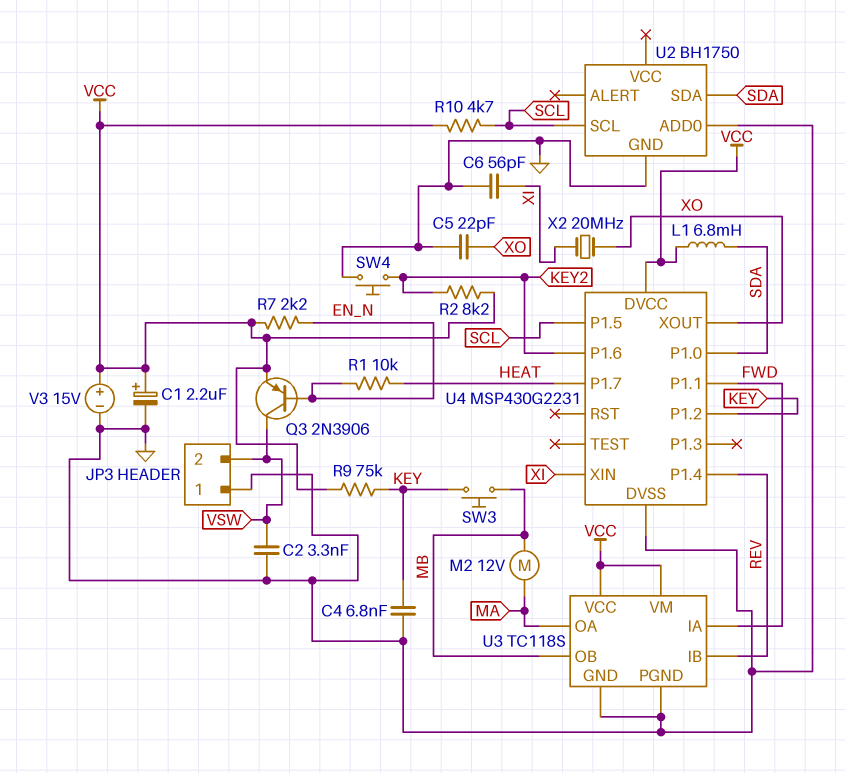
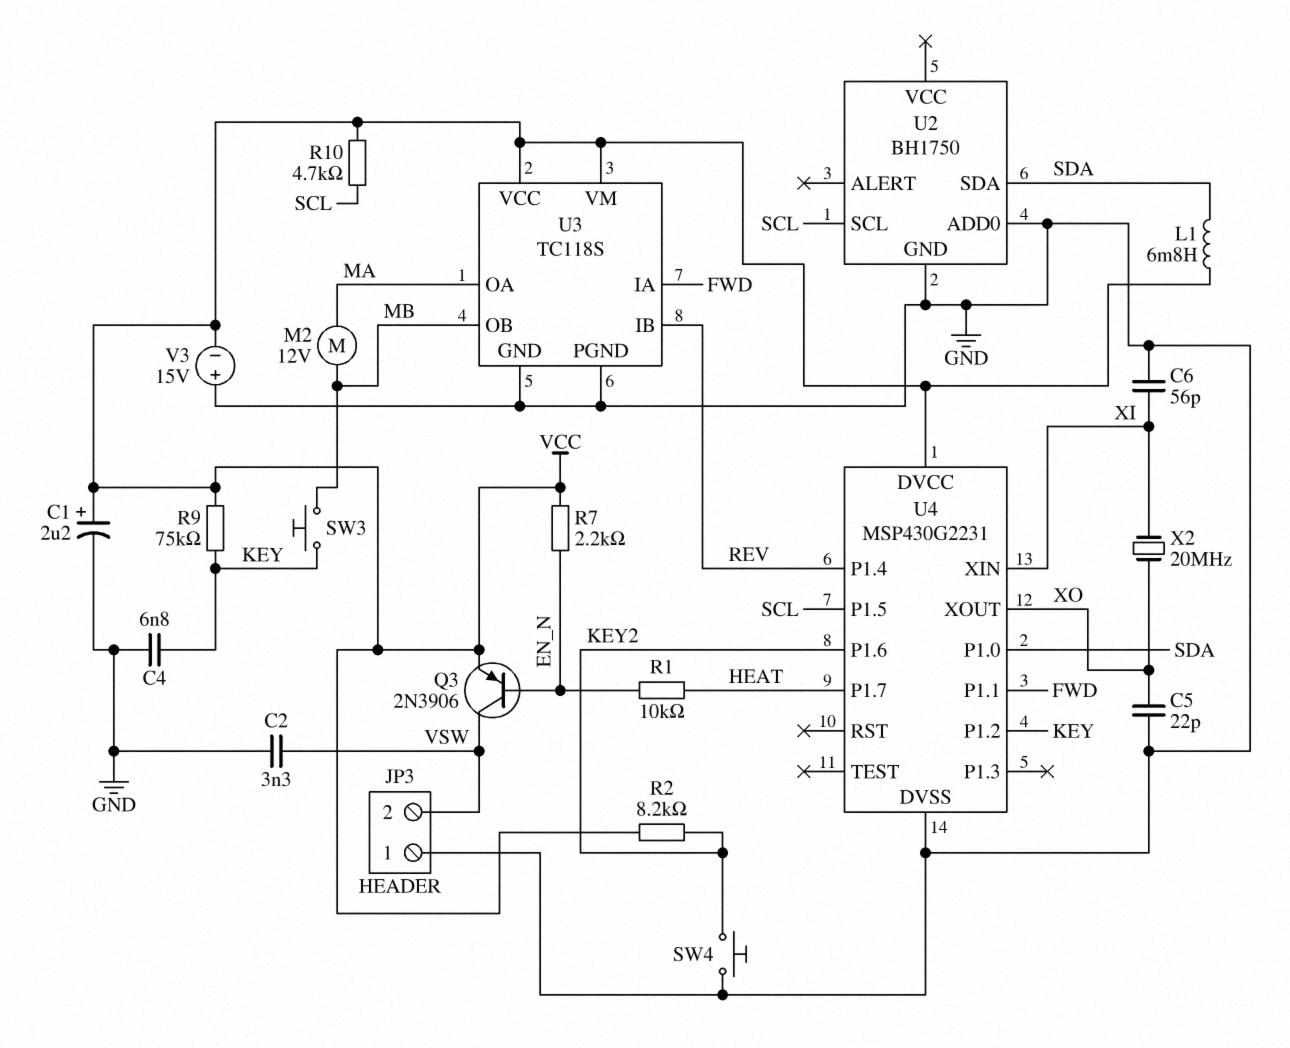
V3: 15V (plus VCC, minus GND) -> 15V (plus GND, minus VCC)

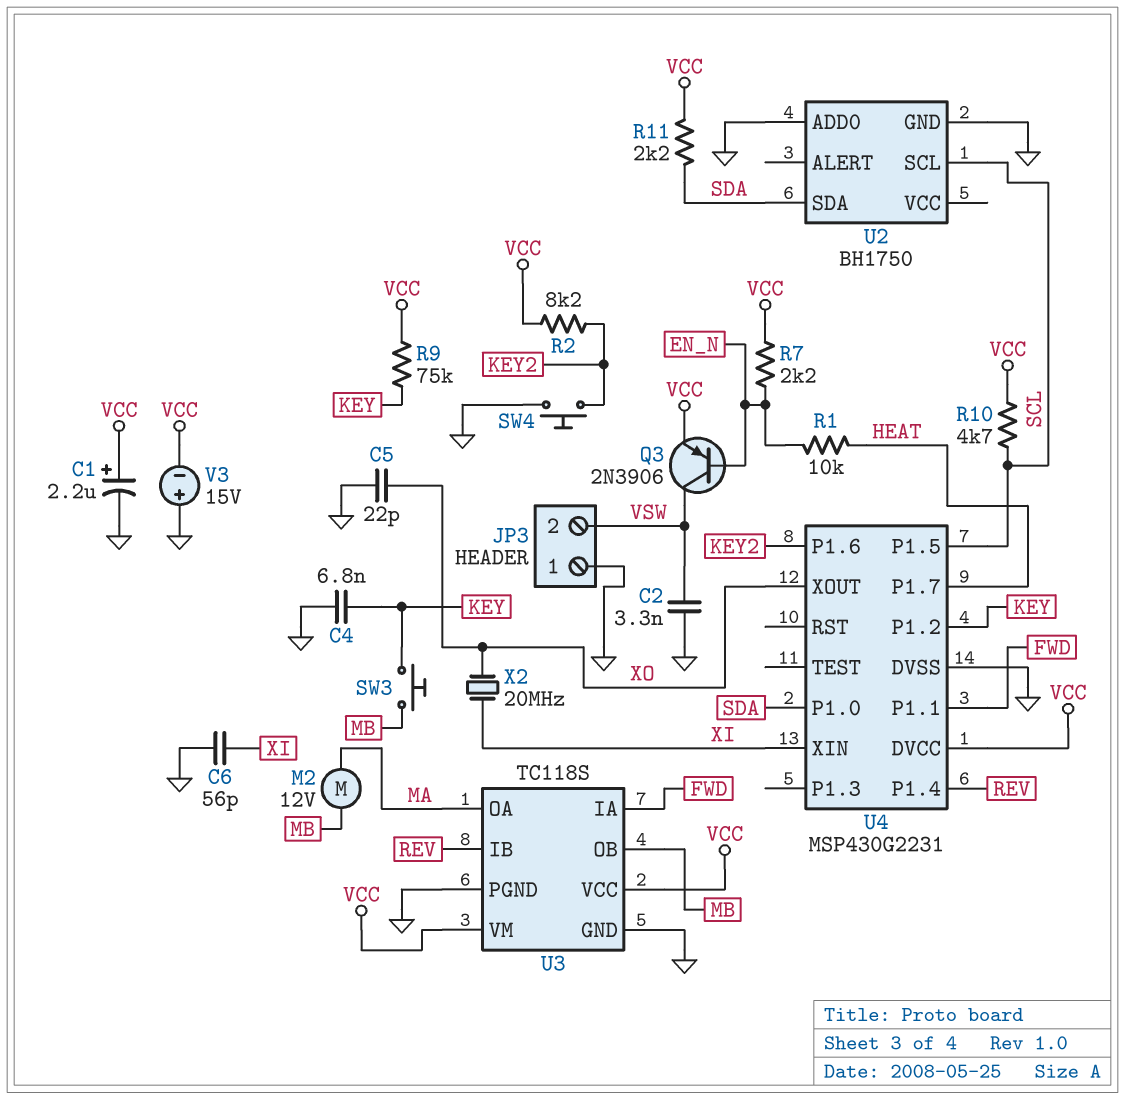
L1: 6.8mH (SDA, VCC) -> none
R11: none -> 2.2k (SDA, VCC)

